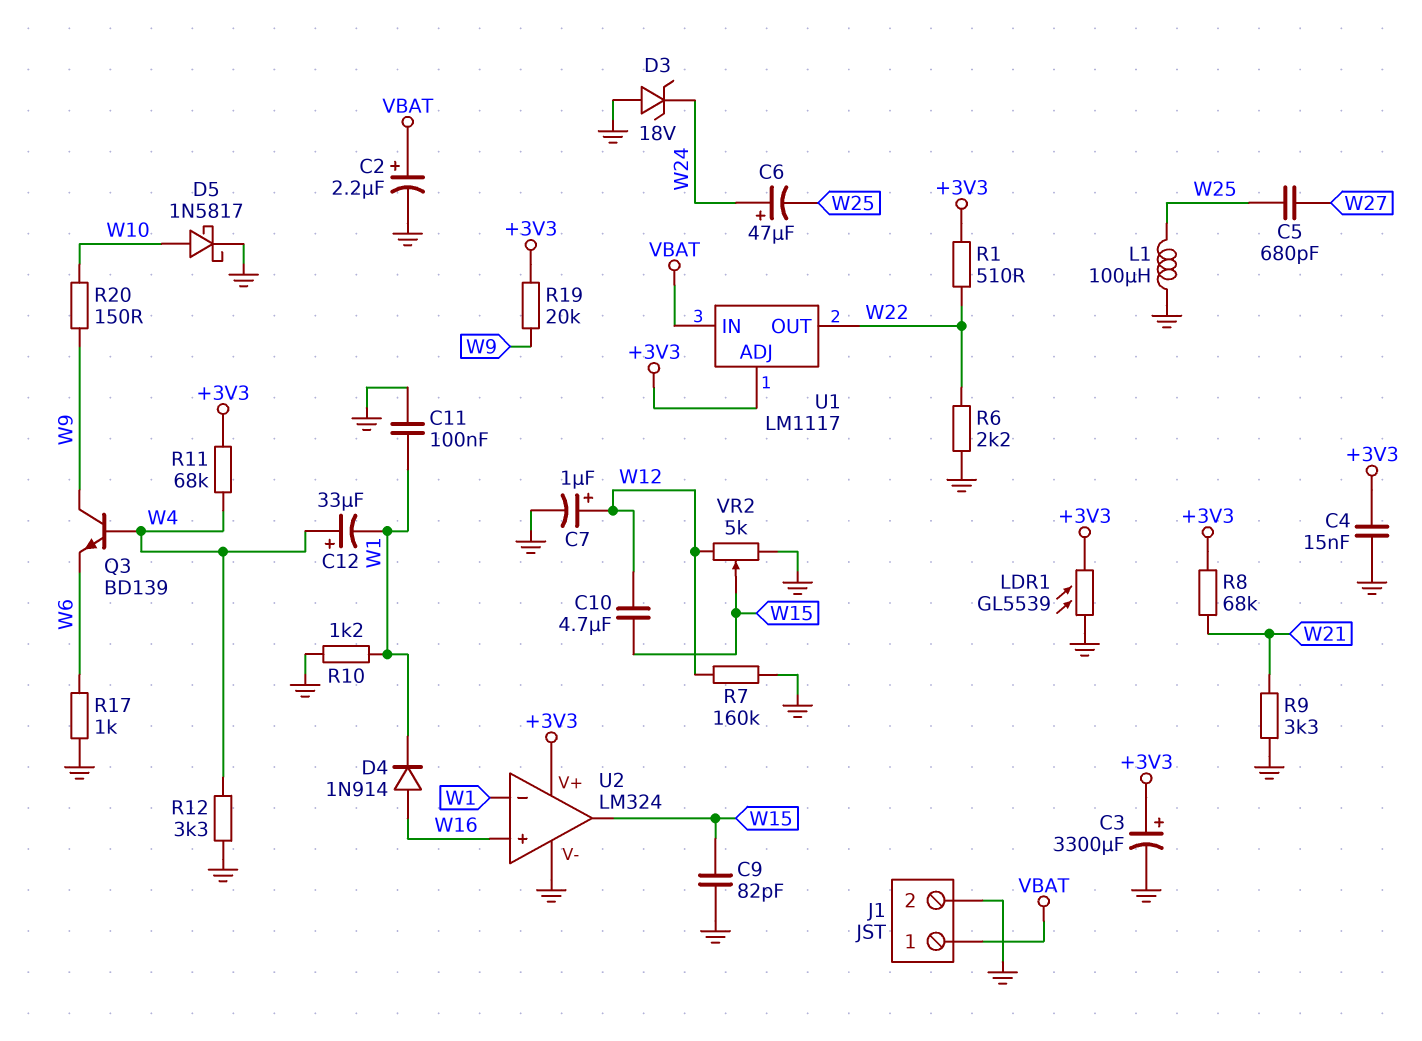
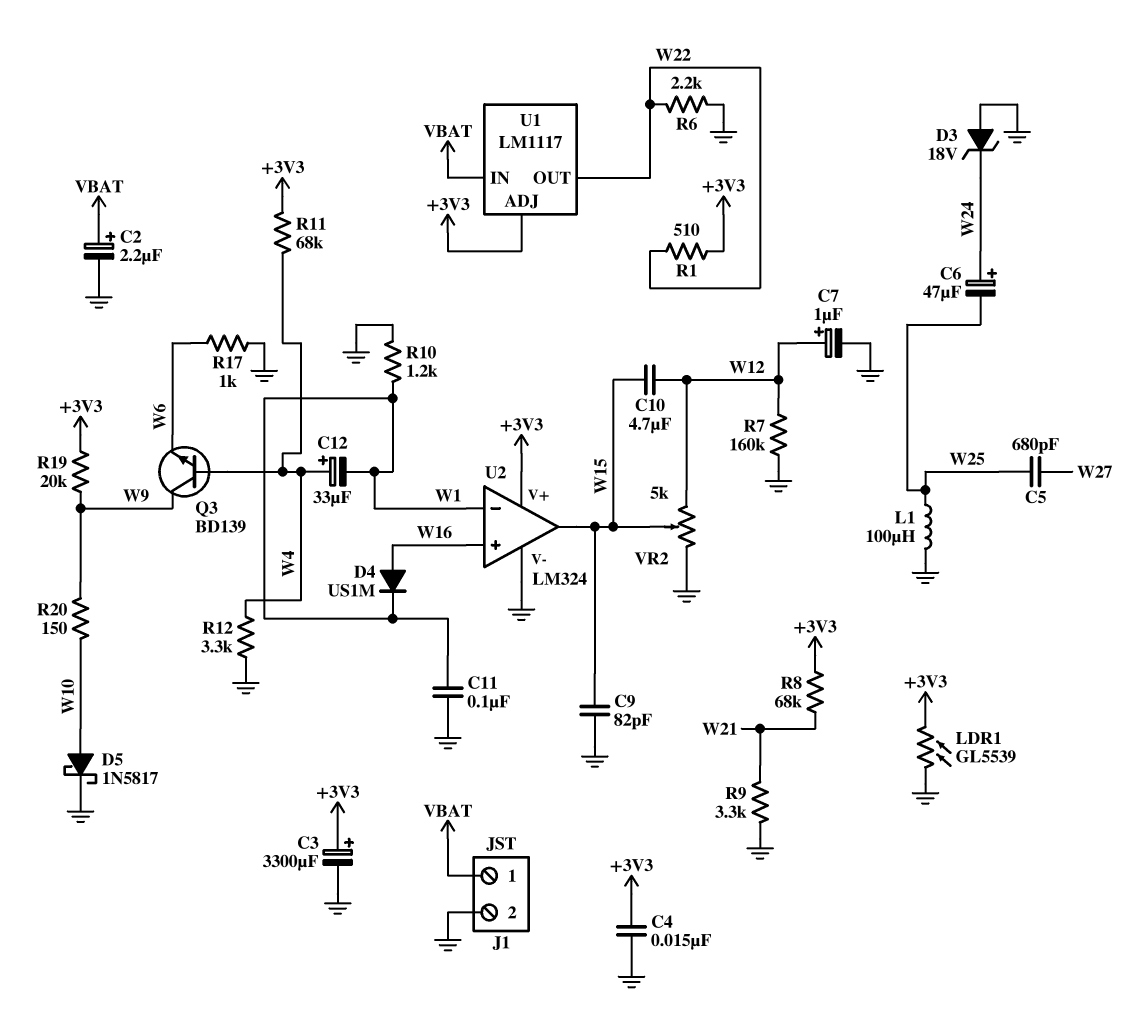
D4: diode 1N914 (A W16, K W1) -> diode US1M (A W16, K W1)

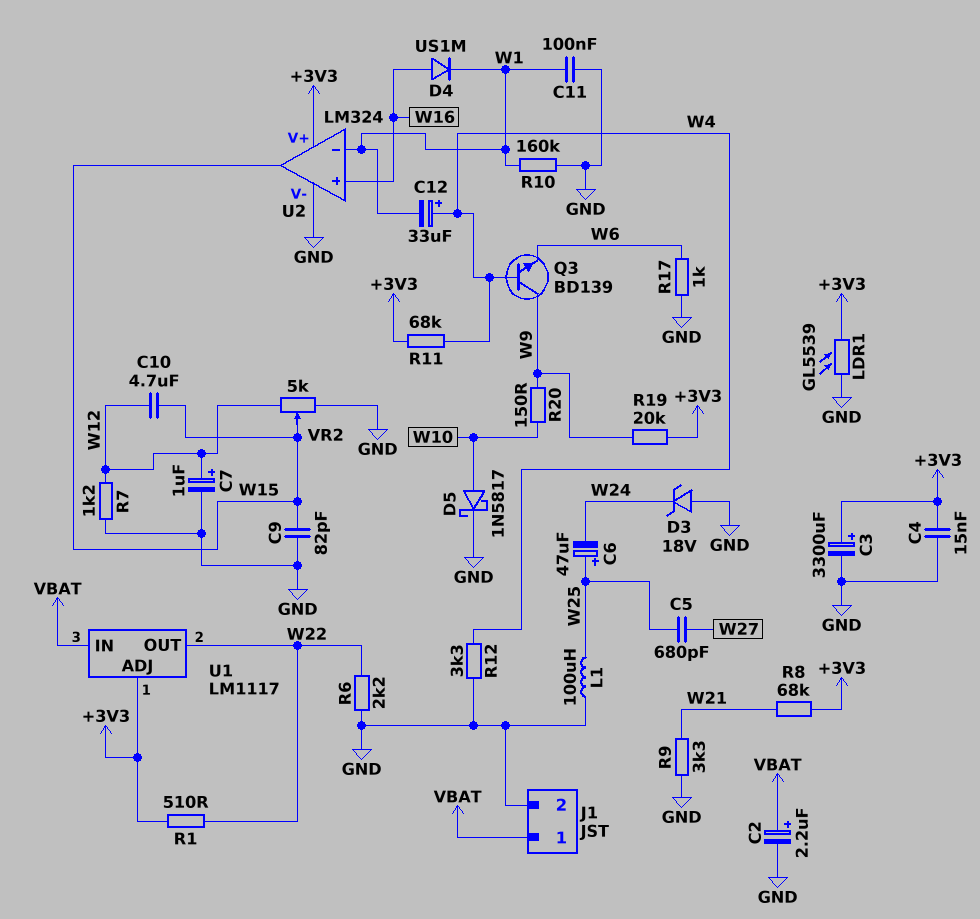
C6: 47uF (plus W24, minus W25) -> 47uF (plus W25, minus W24)
R7: 160k (GND, W12) -> 1.2k (GND, W12)
R10: 1.2k (GND, W1) -> 160k (GND, W1)

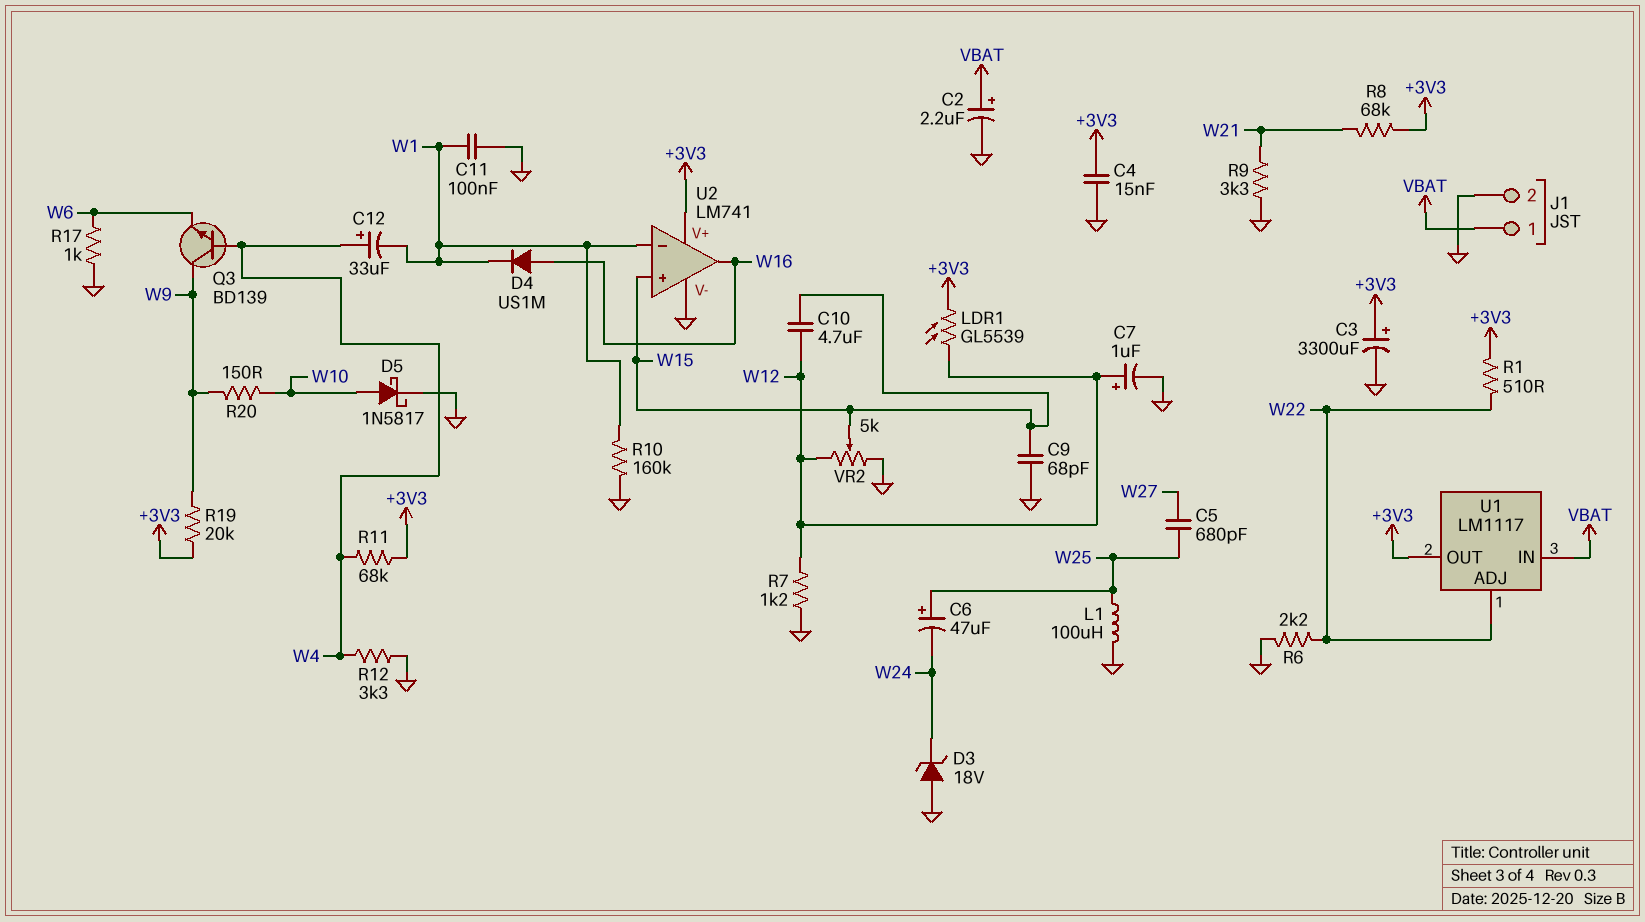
C9: 82pF (GND, W15) -> 68pF (GND, W15)
LDR1: GL5539 (+3V3, GND) -> GL5539 (+3V3, W12)
U1 pin ADJ: +3V3 -> W22
U1 pin OUT: W22 -> +3V3
U2: LM324 -> LM741
U2 pin in+: W16 -> W15
U2 pin out: W15 -> W16

